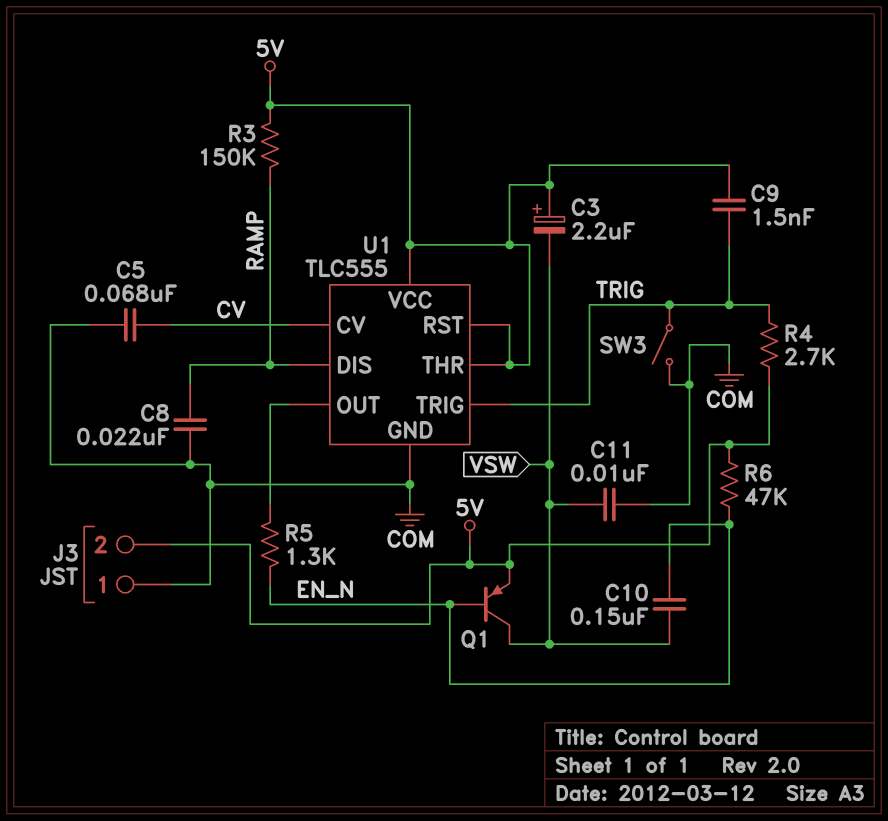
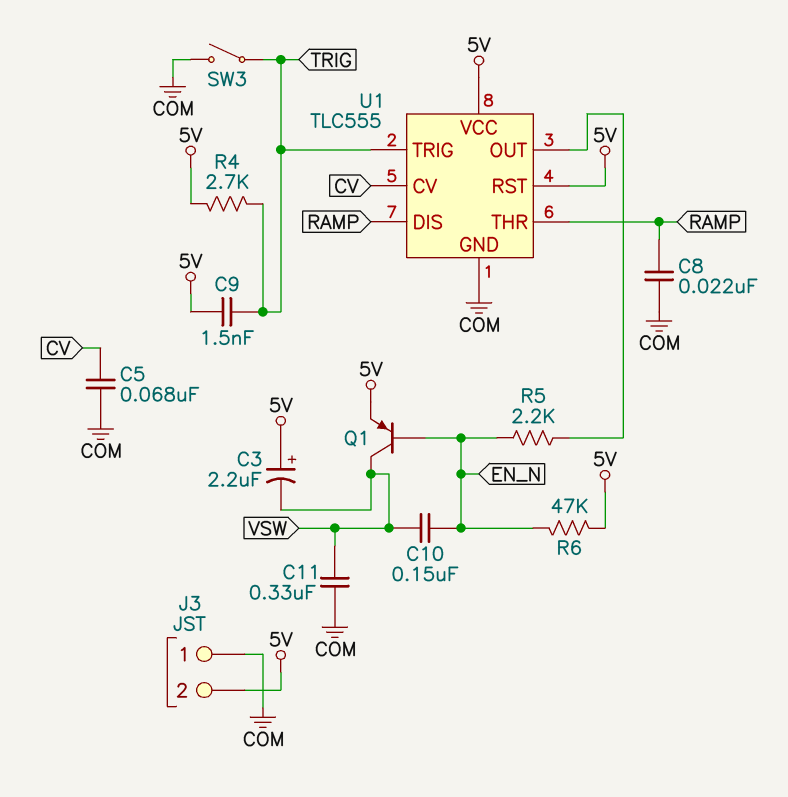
C11: 10nF (COM, VSW) -> 330nF (COM, VSW)
R3: 150k (5V, RAMP) -> none
R5: 1.3k (EN_N, U1/OUT) -> 2.2k (EN_N, U1/OUT)
U1 pin THR: 5V -> RAMP

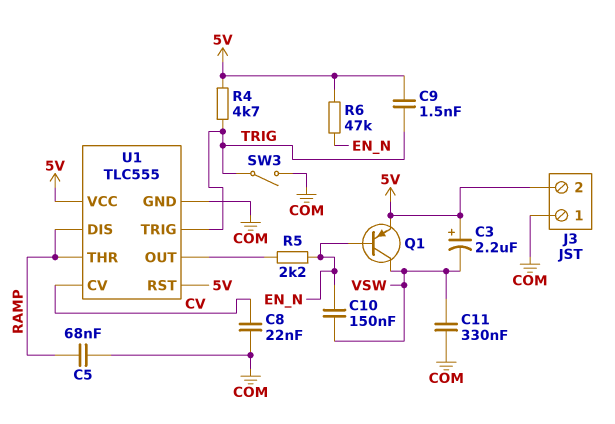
C5: 68nF (COM, CV) -> 68nF (COM, RAMP)
C8: 22nF (COM, RAMP) -> 22nF (COM, CV)
R4: 2.7k (5V, TRIG) -> 4.7k (5V, TRIG)

